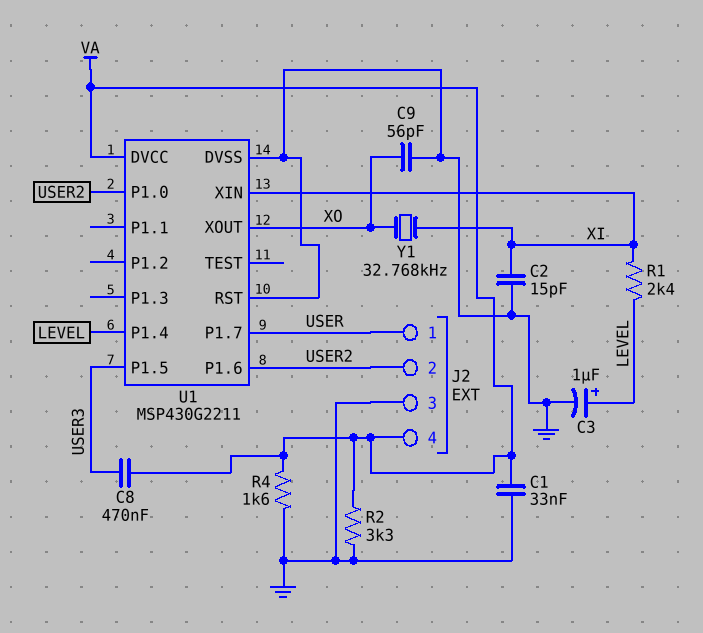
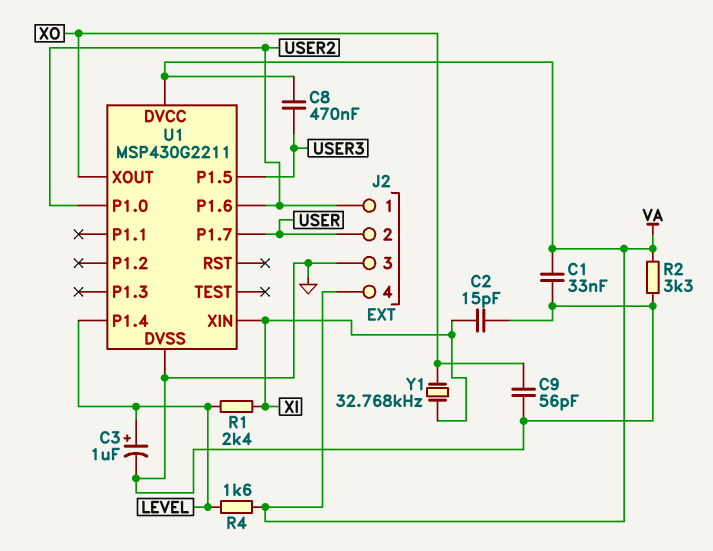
J2 pin 1: USER -> USER2
J2 pin 2: USER2 -> USER
R4: 1.6k (GND, VA) -> 1.6k (LEVEL, VA)
U1 pin RST: GND -> none

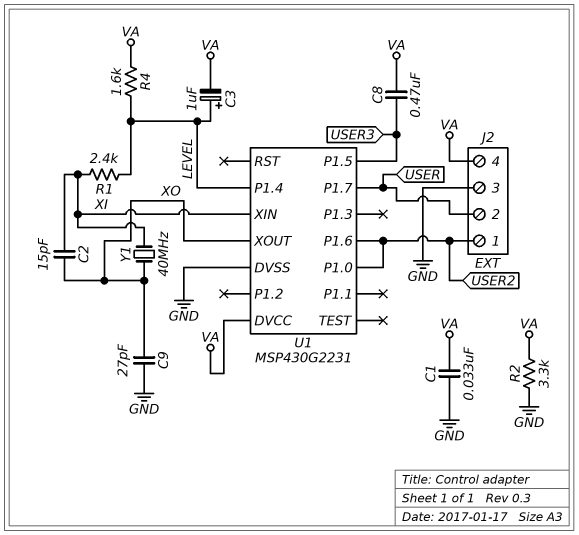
C2: 15pF (GND, XI) -> 15pF (XI, XO)
C3: 1uF (plus LEVEL, minus GND) -> 1uF (plus LEVEL, minus VA)
C9: 56pF (GND, XO) -> 27pF (GND, XO)
U1: MSP430G2211 -> MSP430G2231
Y1: 32.768kHz (XI, XO) -> 40MHz (XI, XO)

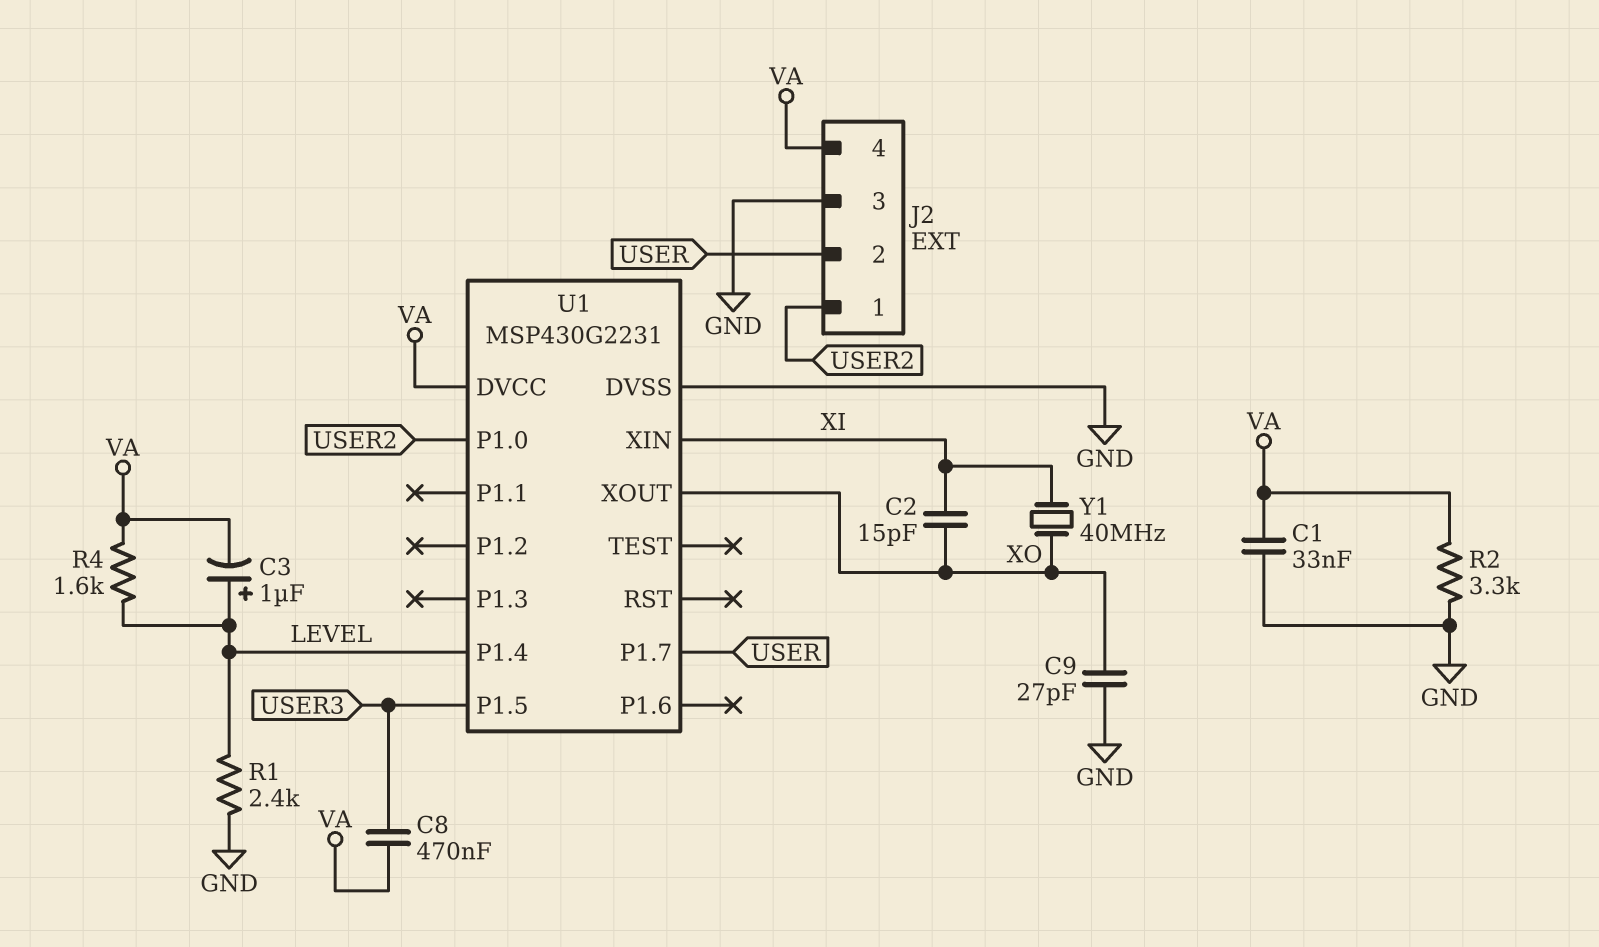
R1: 2.4k (LEVEL, XI) -> 2.4k (GND, LEVEL)
U1 pin P1.6: USER2 -> none

